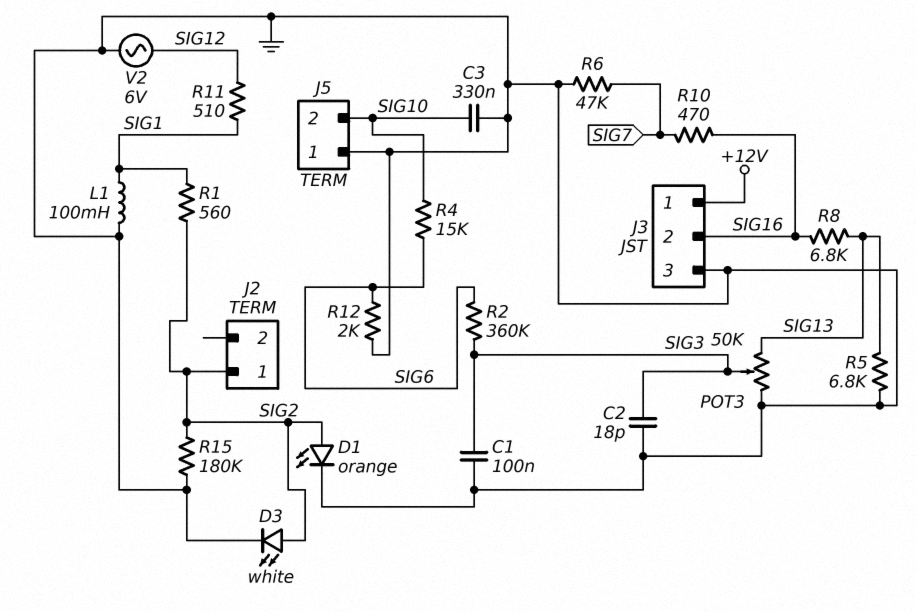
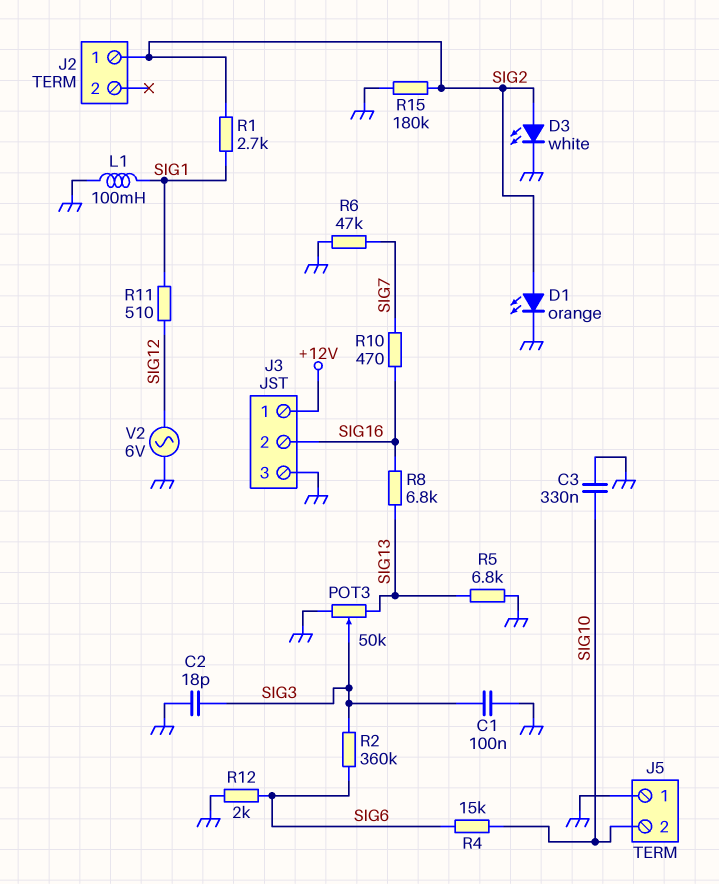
R1: 560 (SIG1, SIG2) -> 2.7k (SIG1, SIG2)

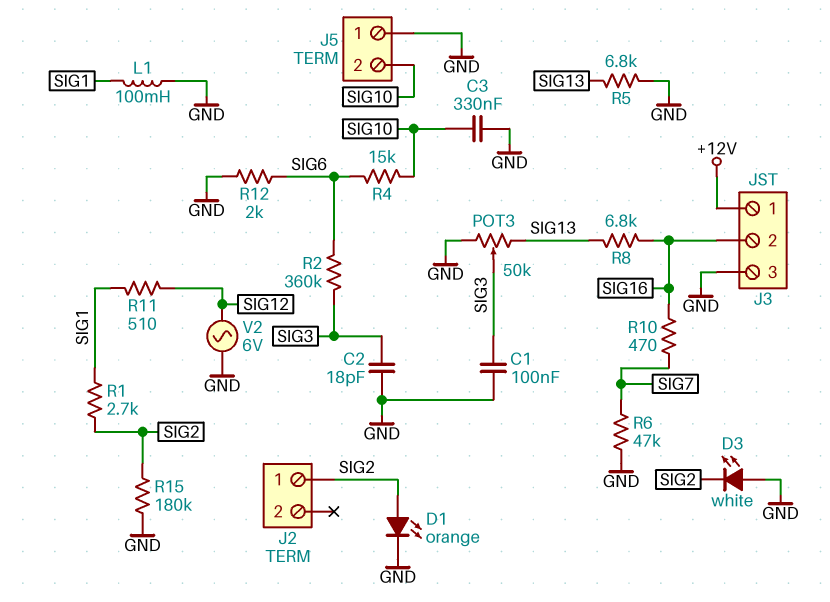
D3: LED white (A SIG2, K GND) -> LED white (A GND, K SIG2)

